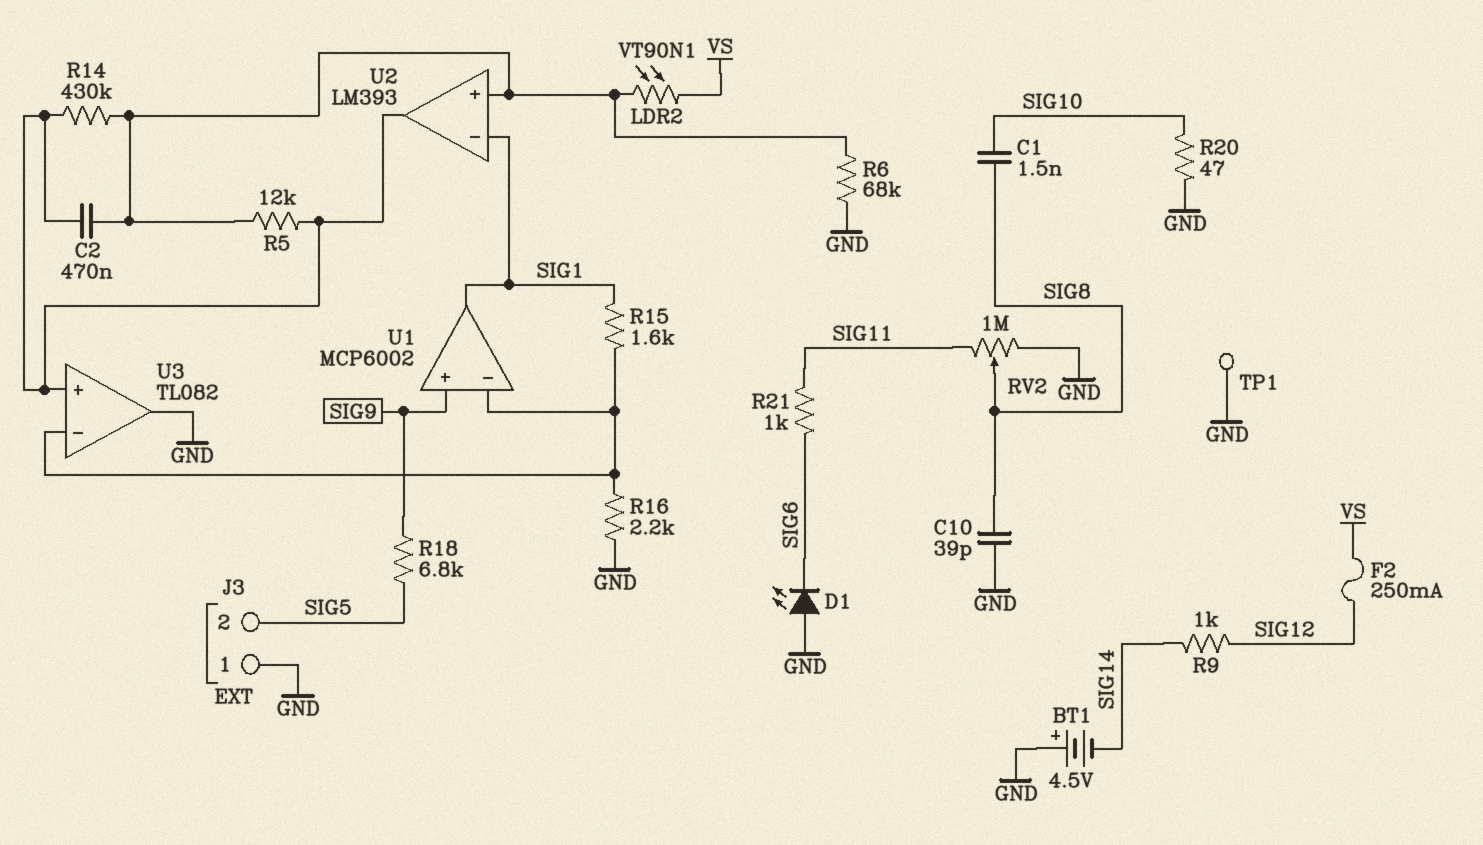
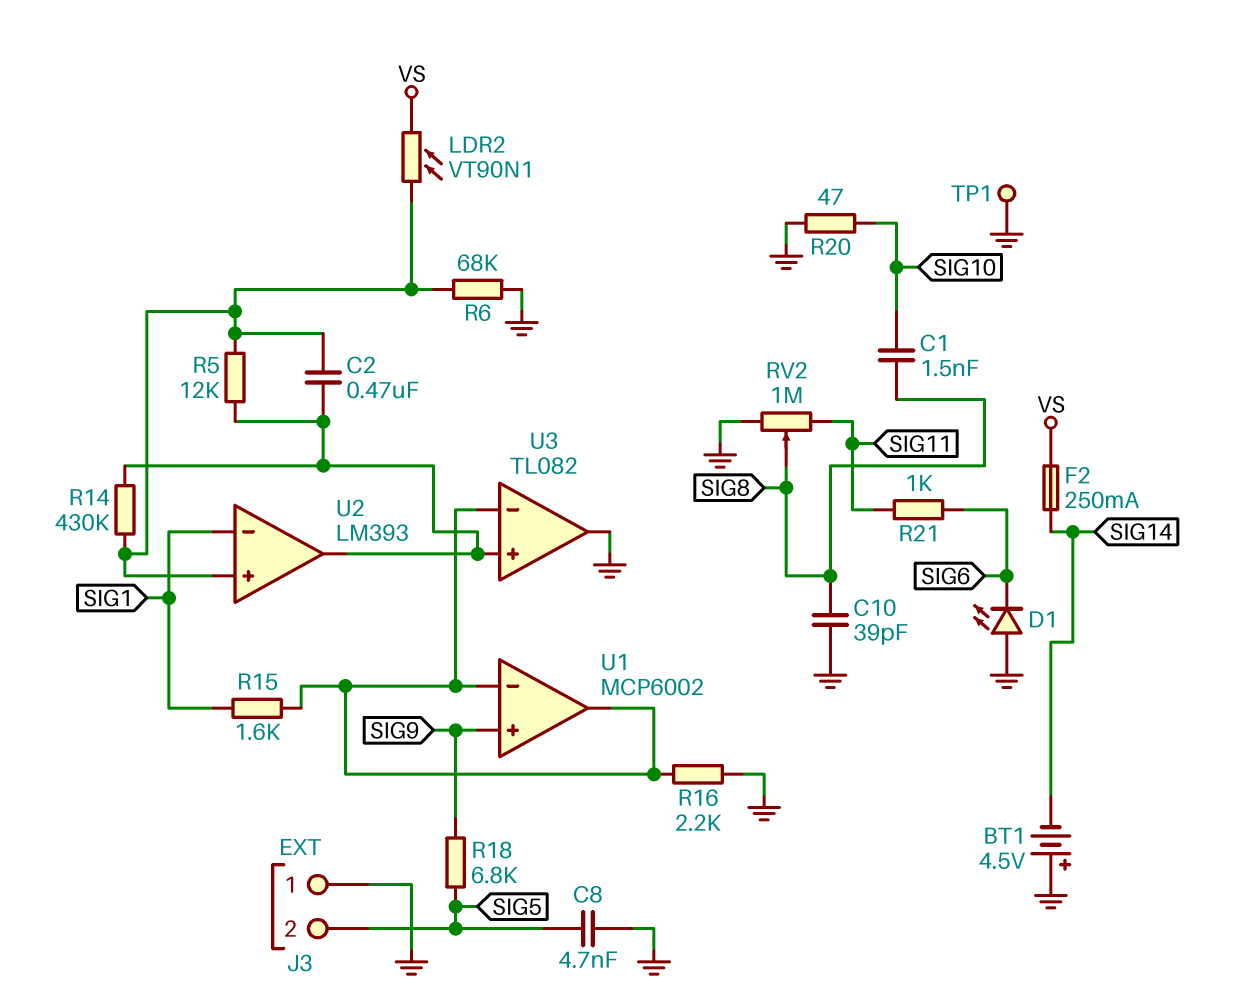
C8: none -> 4.7nF (GND, SIG5)
F2: 250mA (SIG12, VS) -> 250mA (SIG14, VS)
R9: 1k (SIG12, SIG14) -> none
U1 pin out: SIG1 -> U1/in-

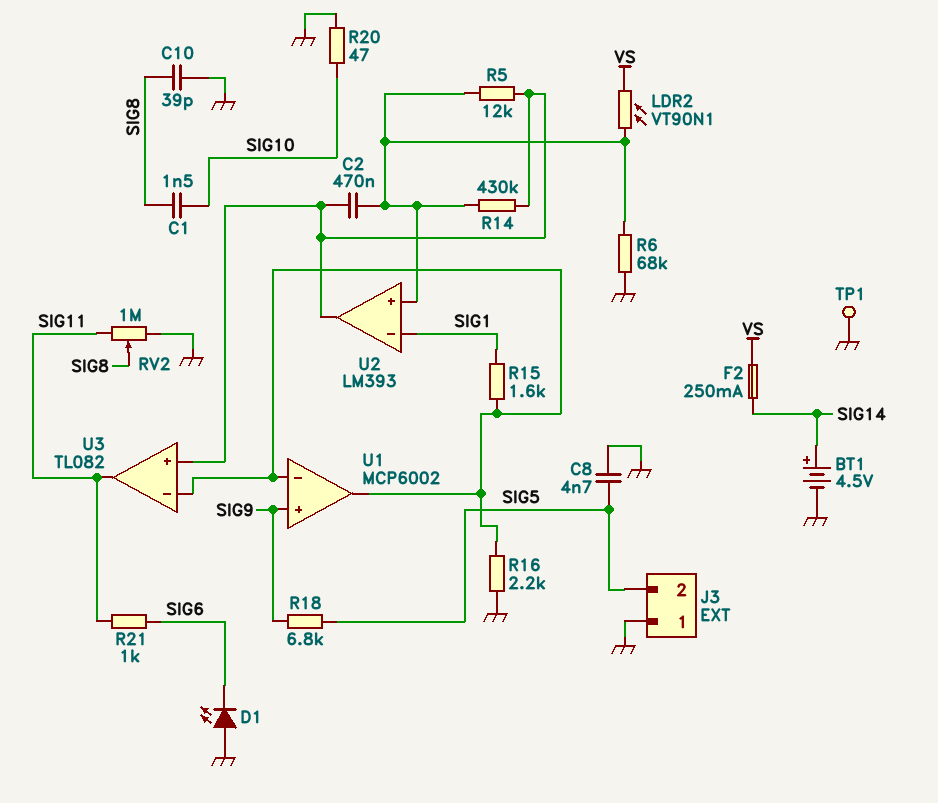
BT1: 4.5V (plus GND, minus SIG14) -> 4.5V (plus SIG14, minus GND)
U3 pin out: GND -> SIG11

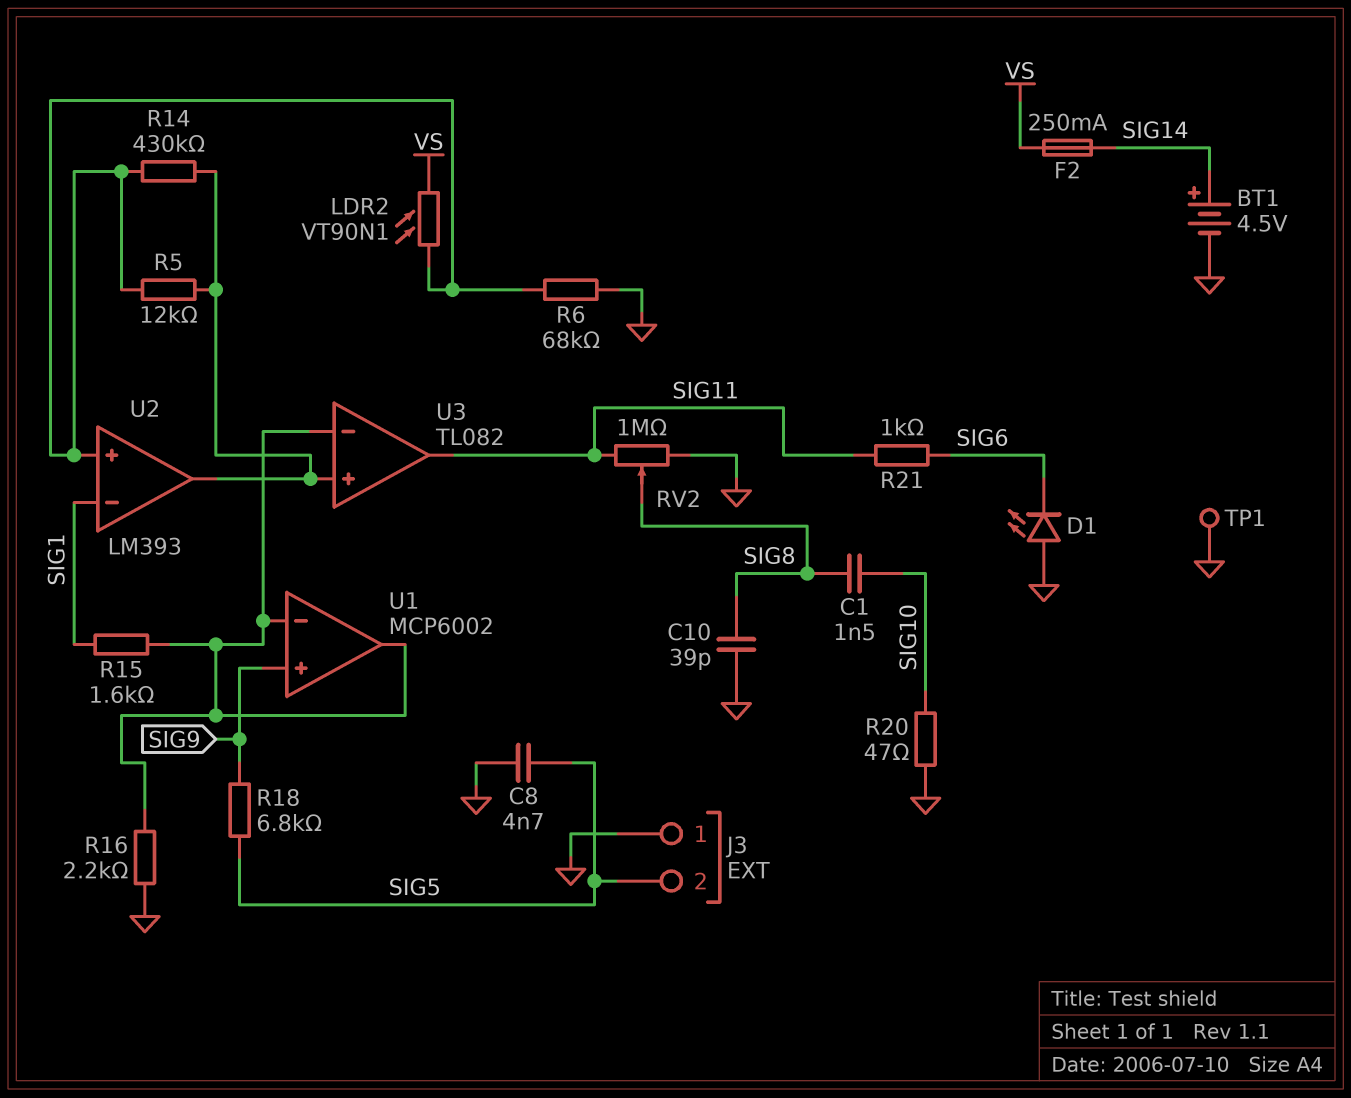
C2: 470nF (U2/in+, U2/out) -> none

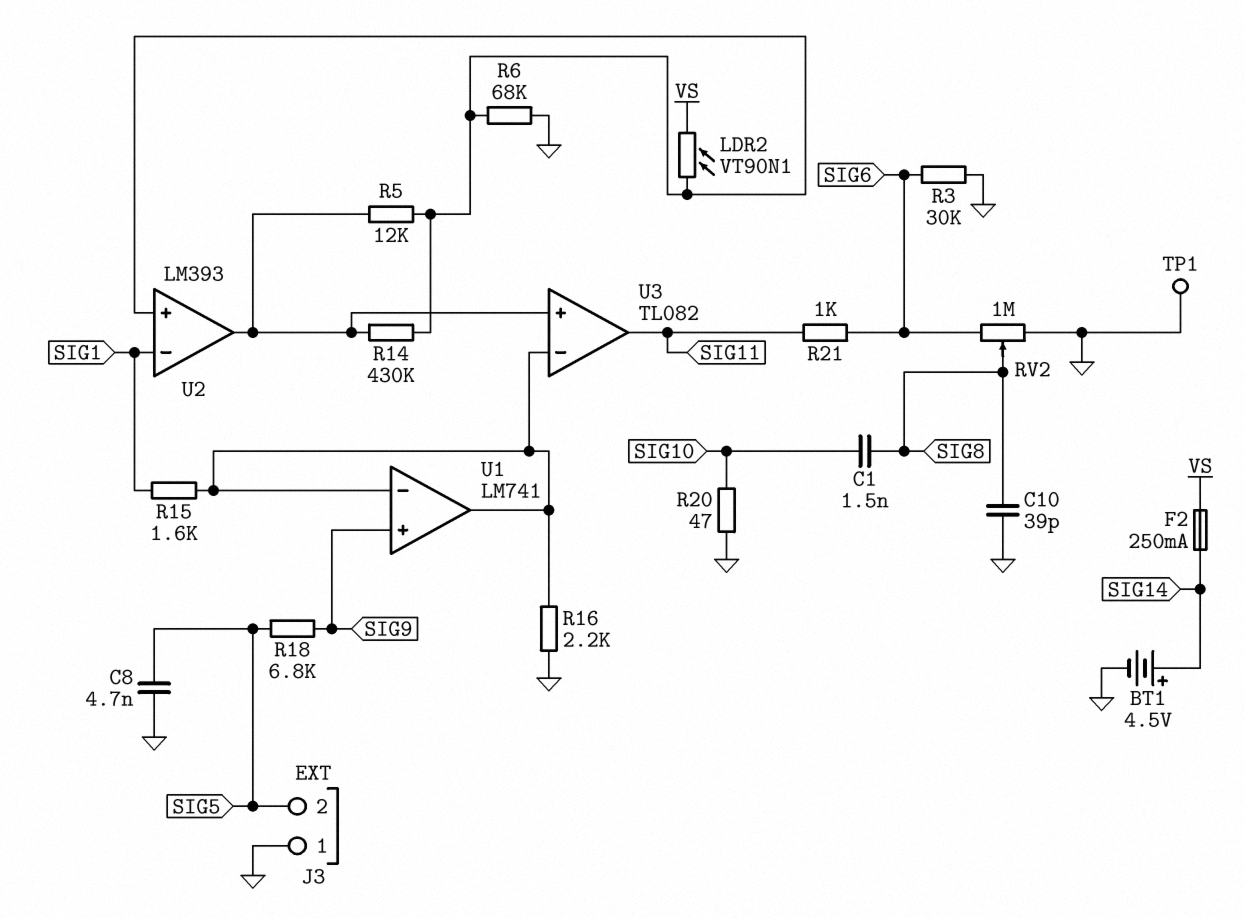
D1: LED (A GND, K SIG6) -> none
R3: none -> 30k (GND, SIG6)
RV2: 1M (GND, SIG11, wiper SIG8) -> 1M (GND, SIG6, wiper SIG8)
U1: MCP6002 -> LM741

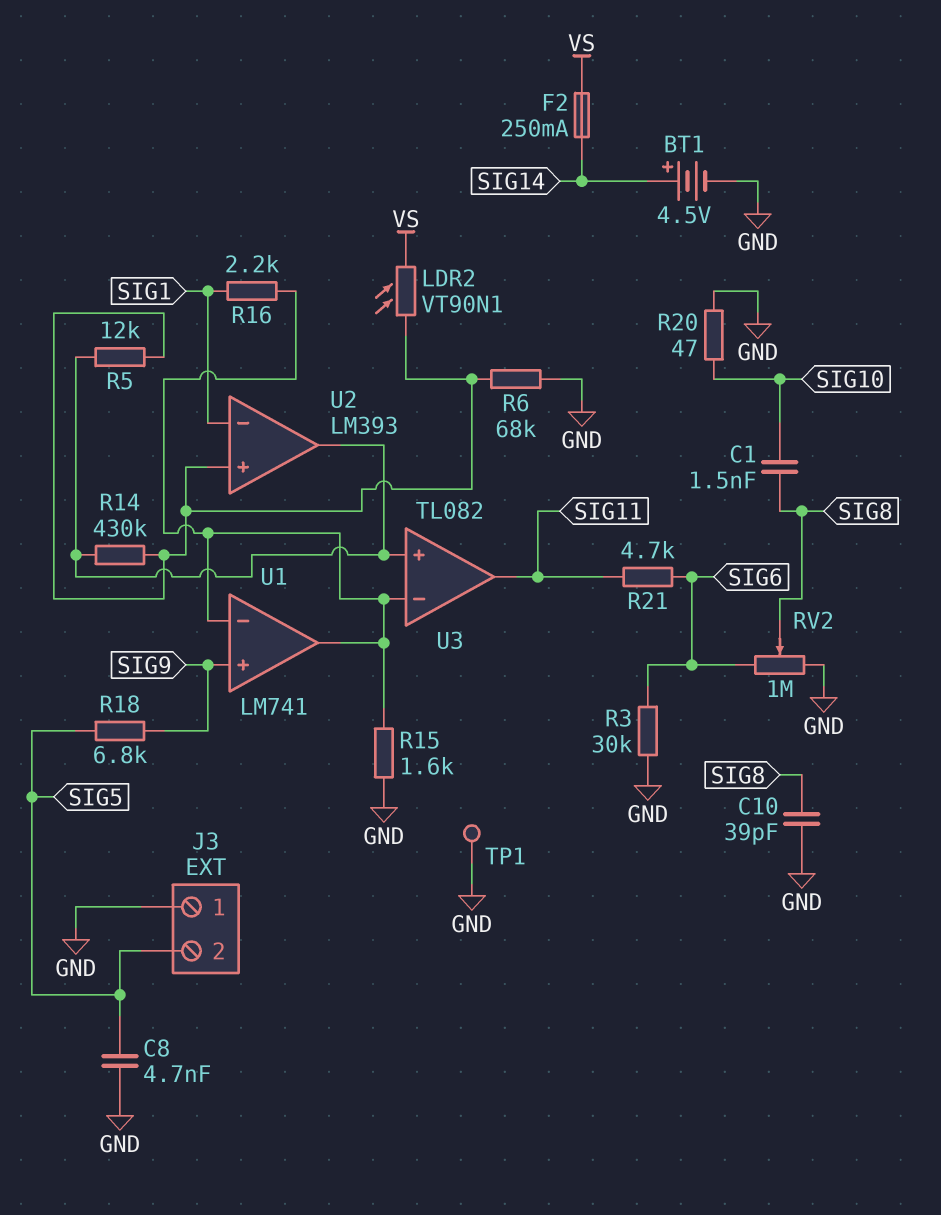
R15: 1.6k (SIG1, U1/in-) -> 1.6k (GND, U1/in-)
R16: 2.2k (GND, U1/in-) -> 2.2k (SIG1, U1/in-)
R21: 1k (SIG6, SIG11) -> 4.7k (SIG6, SIG11)

